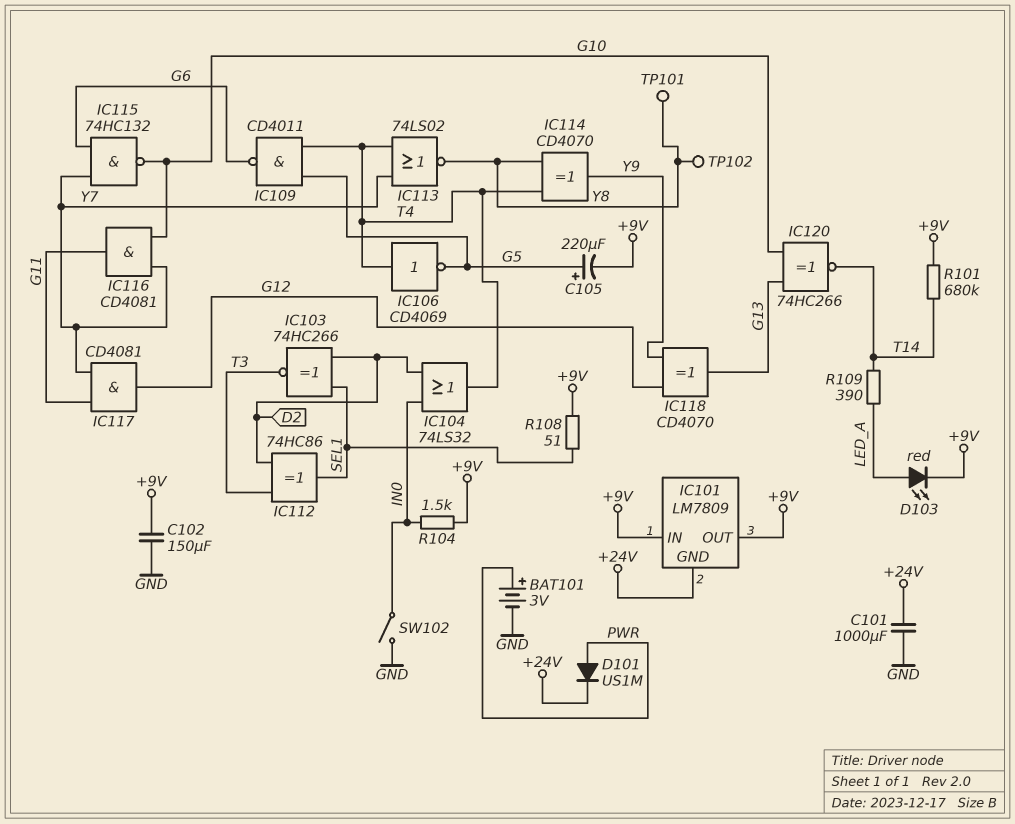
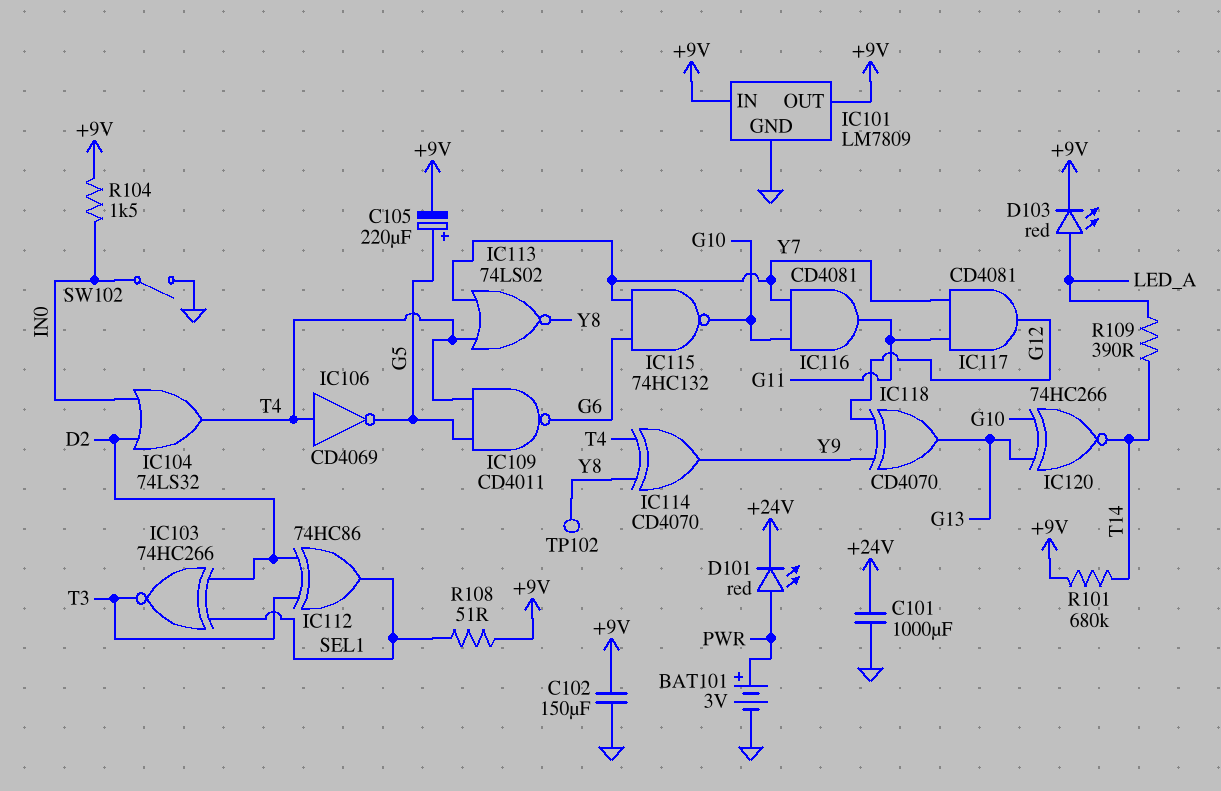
D101: diode US1M (A PWR, K +24V) -> LED red (A PWR, K +24V)
IC101 pin GND: +24V -> GND
TP101: test point (Y8) -> none

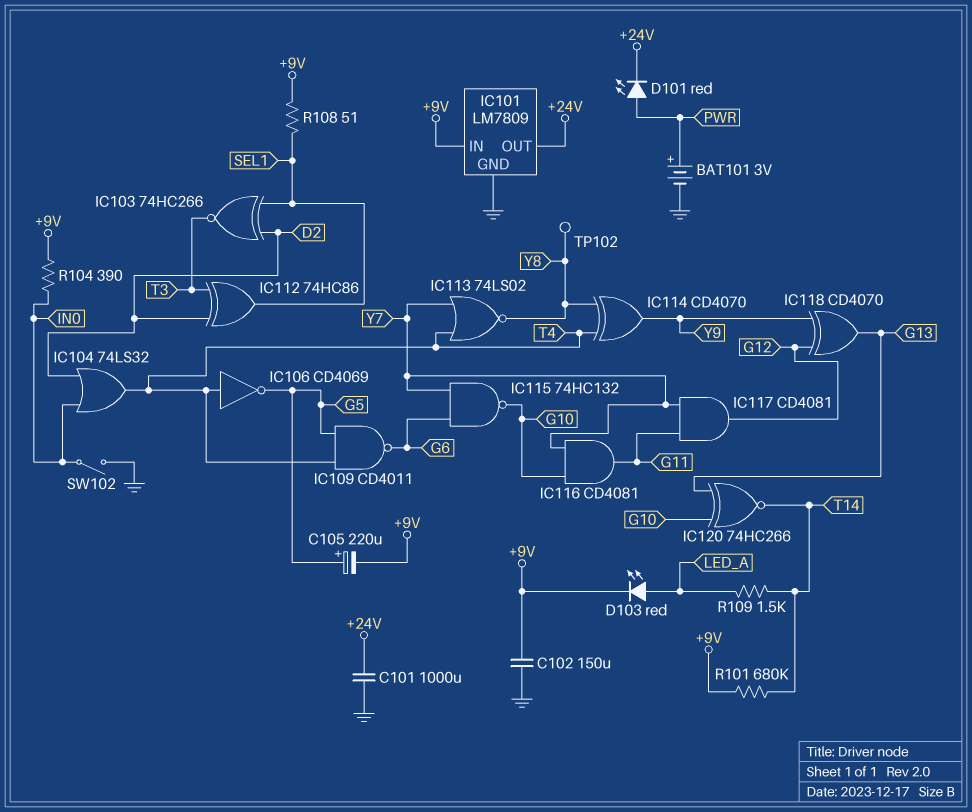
IC101 pin OUT: +9V -> +24V
R104: 1.5k (+9V, IN0) -> 390 (+9V, IN0)
R109: 390 (LED_A, T14) -> 1.5k (LED_A, T14)

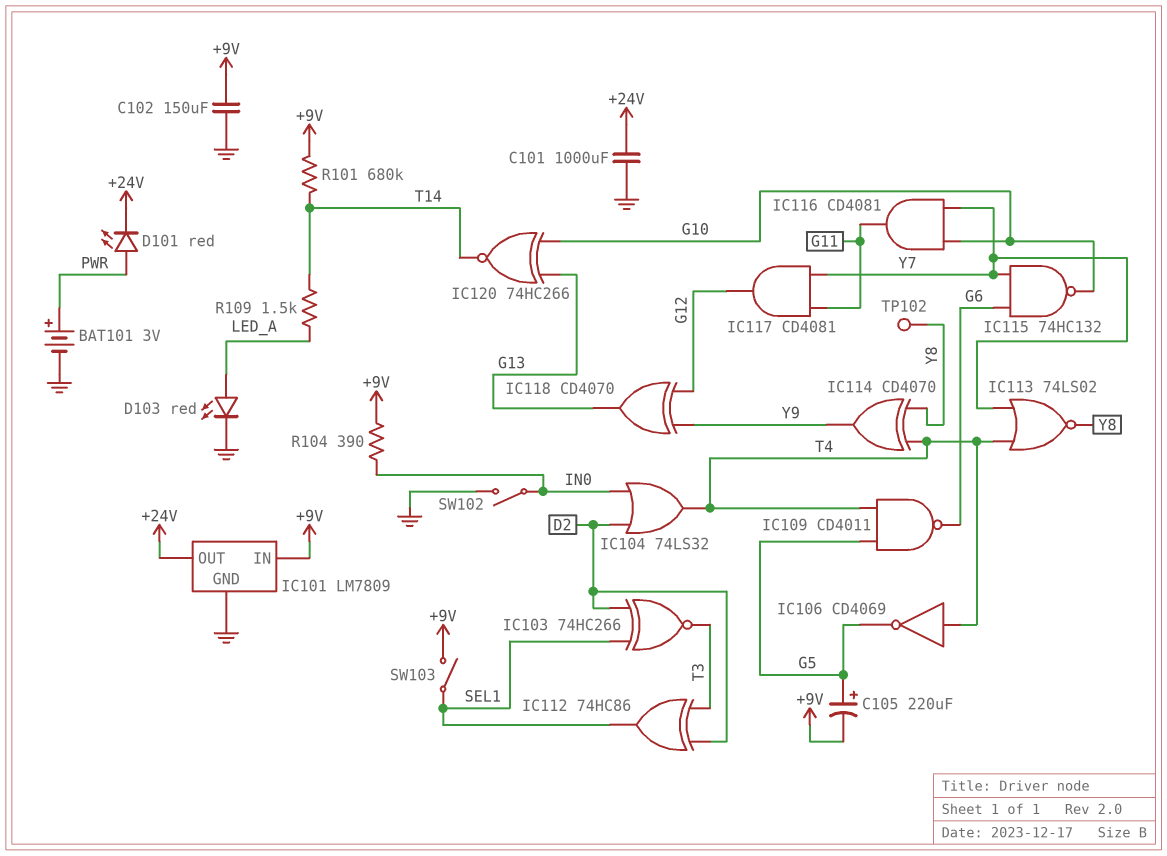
D103: LED red (A LED_A, K +9V) -> LED red (A LED_A, K GND)
R108: 51 (+9V, SEL1) -> none
SW103: none -> switch (+9V, SEL1)

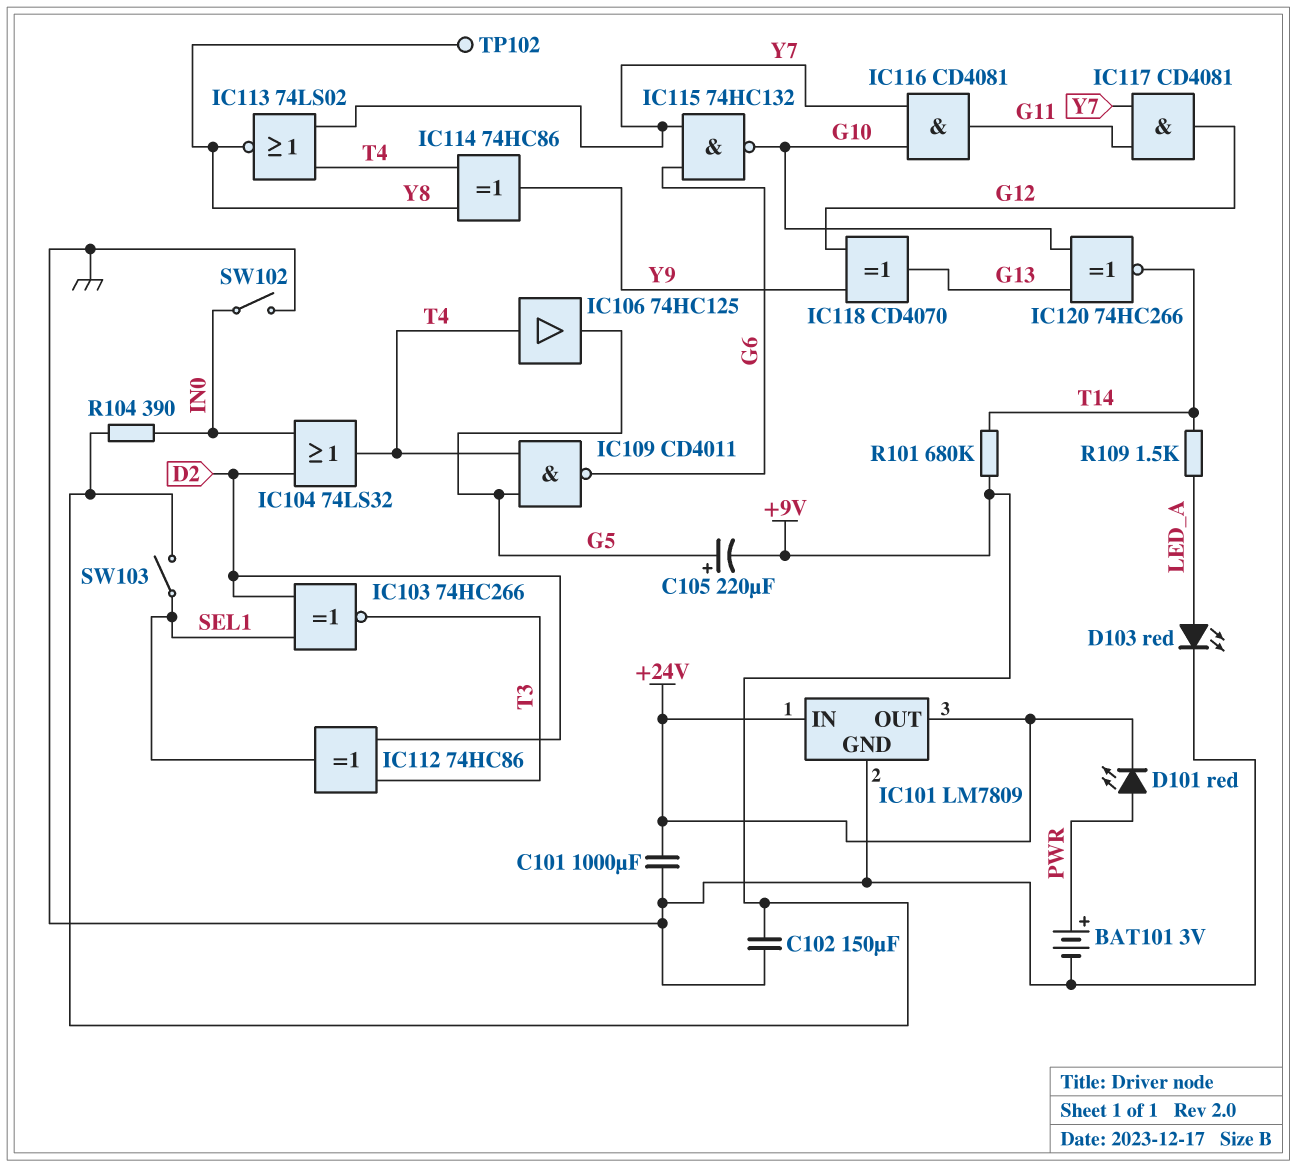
IC101 pin IN: +9V -> +24V
IC106: NOT CD4069 (in T4, out G5) -> buffer 74HC125 (in T4, out G5)
IC114: XOR CD4070 (in T4, in Y8, out Y9) -> XOR 74HC86 (in T4, in Y8, out Y9)

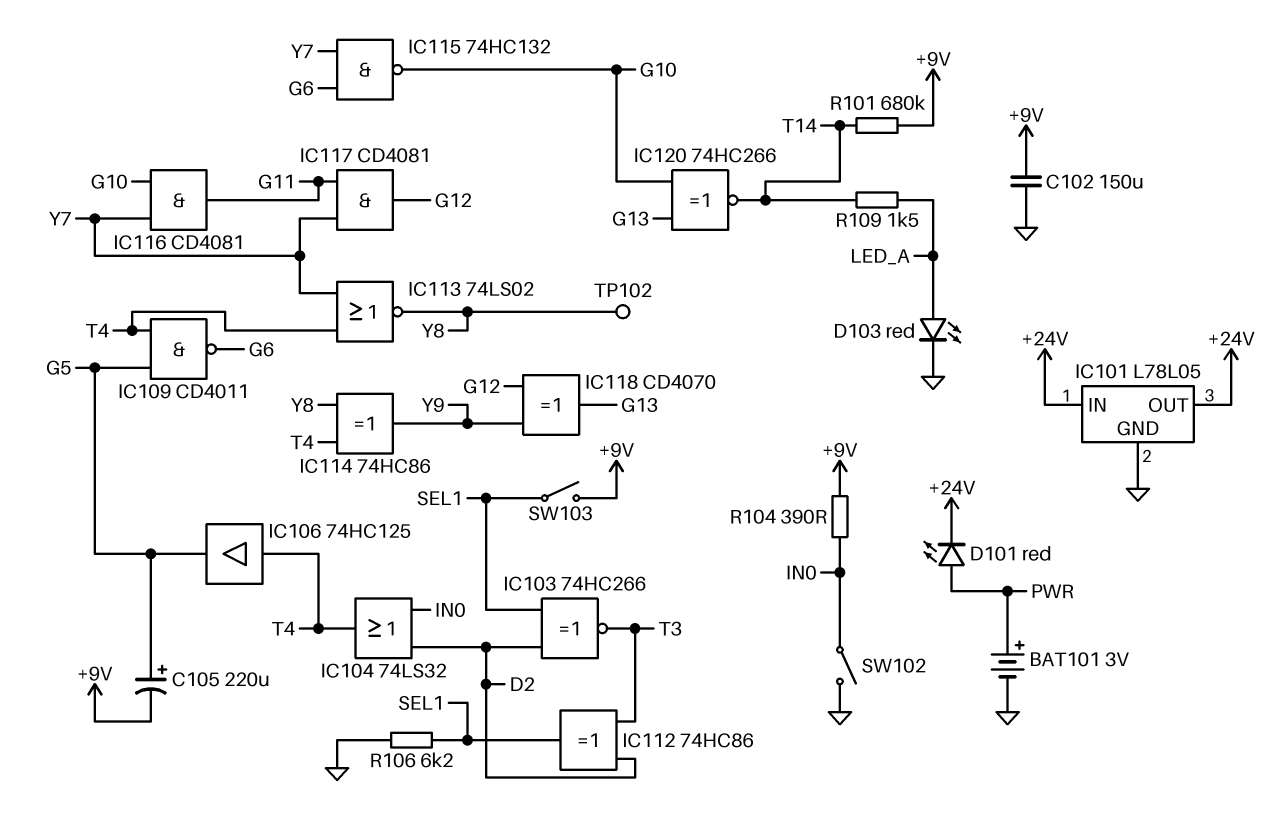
C101: 1000uF (+24V, GND) -> none
IC101: LM7809 -> L78L05
R106: none -> 6.2k (GND, SEL1)

